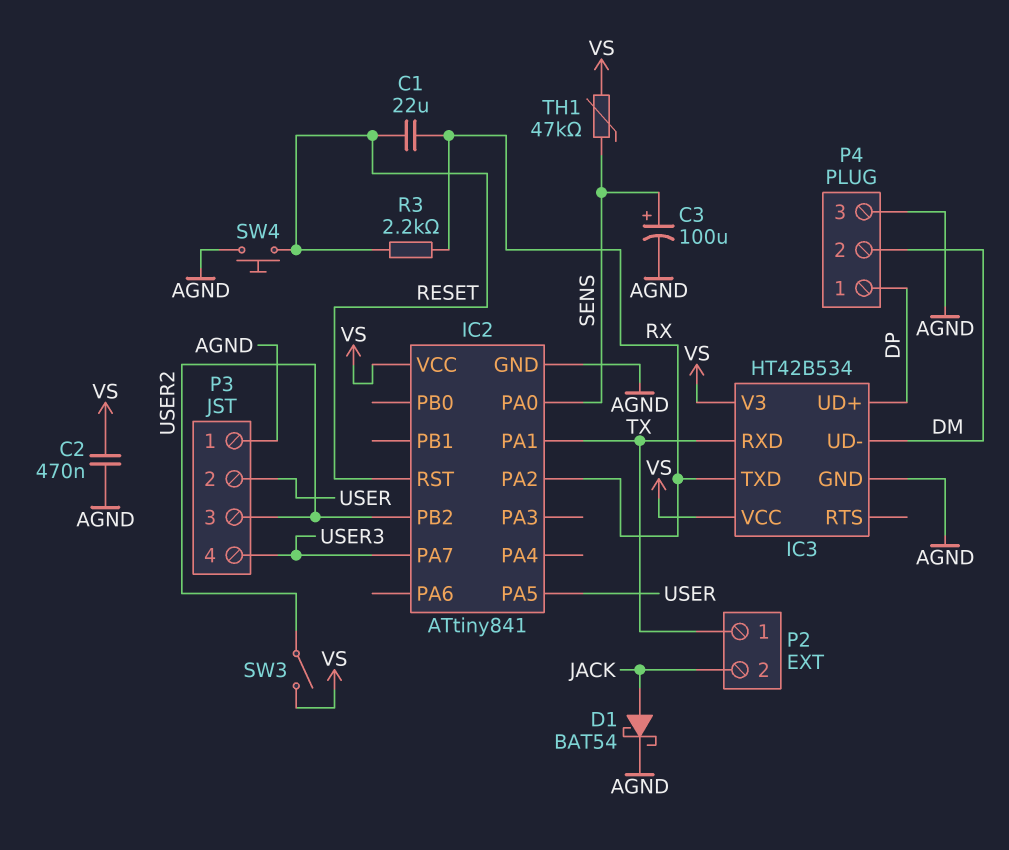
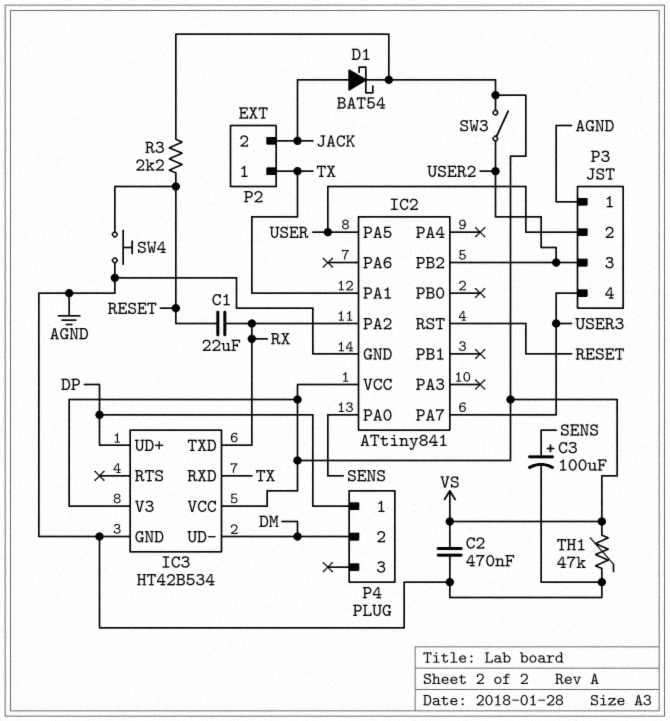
D1: schottky BAT54 (A JACK, K AGND) -> schottky BAT54 (A JACK, K VS)
P4 pin 3: AGND -> none
R3: 2.2k (RESET, RX) -> 2.2k (RESET, VS)
TH1: 47k (SENS, VS) -> 47k (AGND, VS)

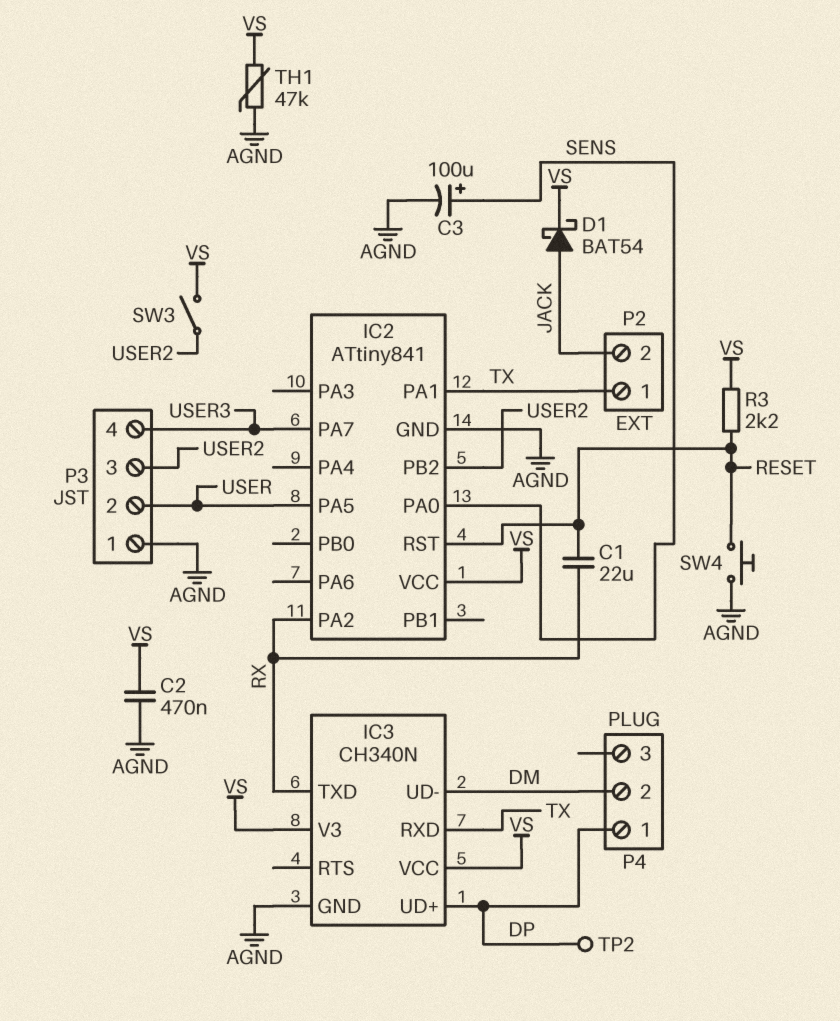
IC3: HT42B534 -> CH340N
TP2: none -> test point (DP)

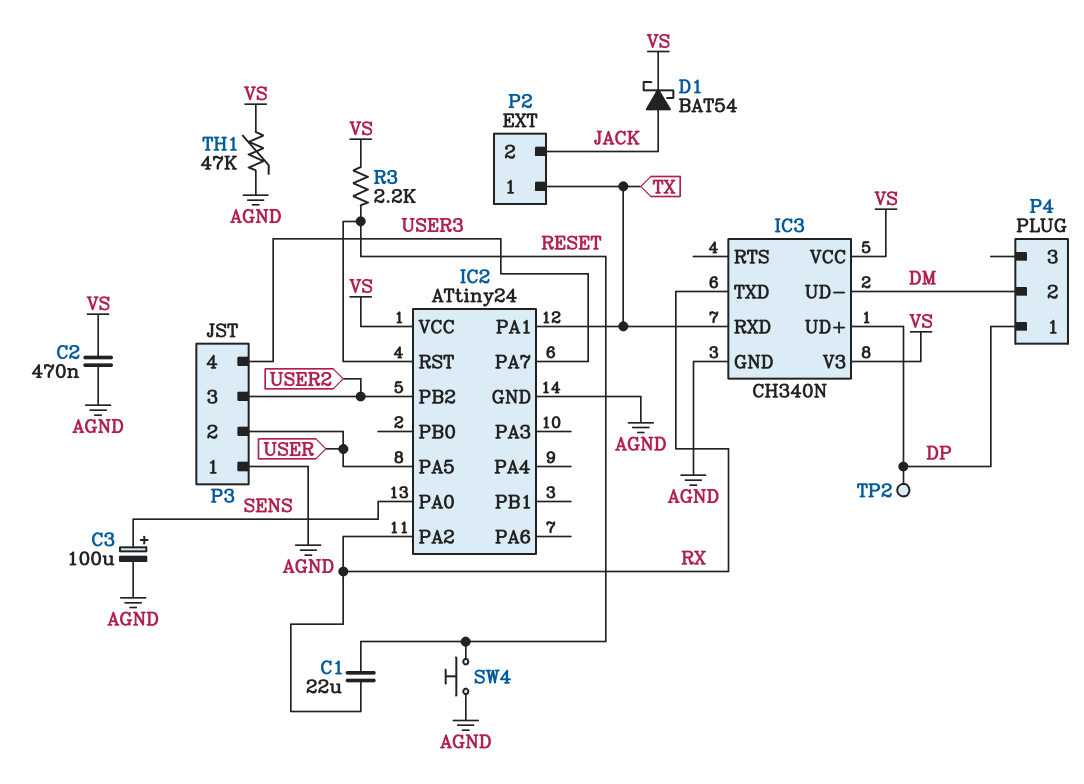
IC2: ATtiny841 -> ATtiny24
SW3: switch (USER2, VS) -> none

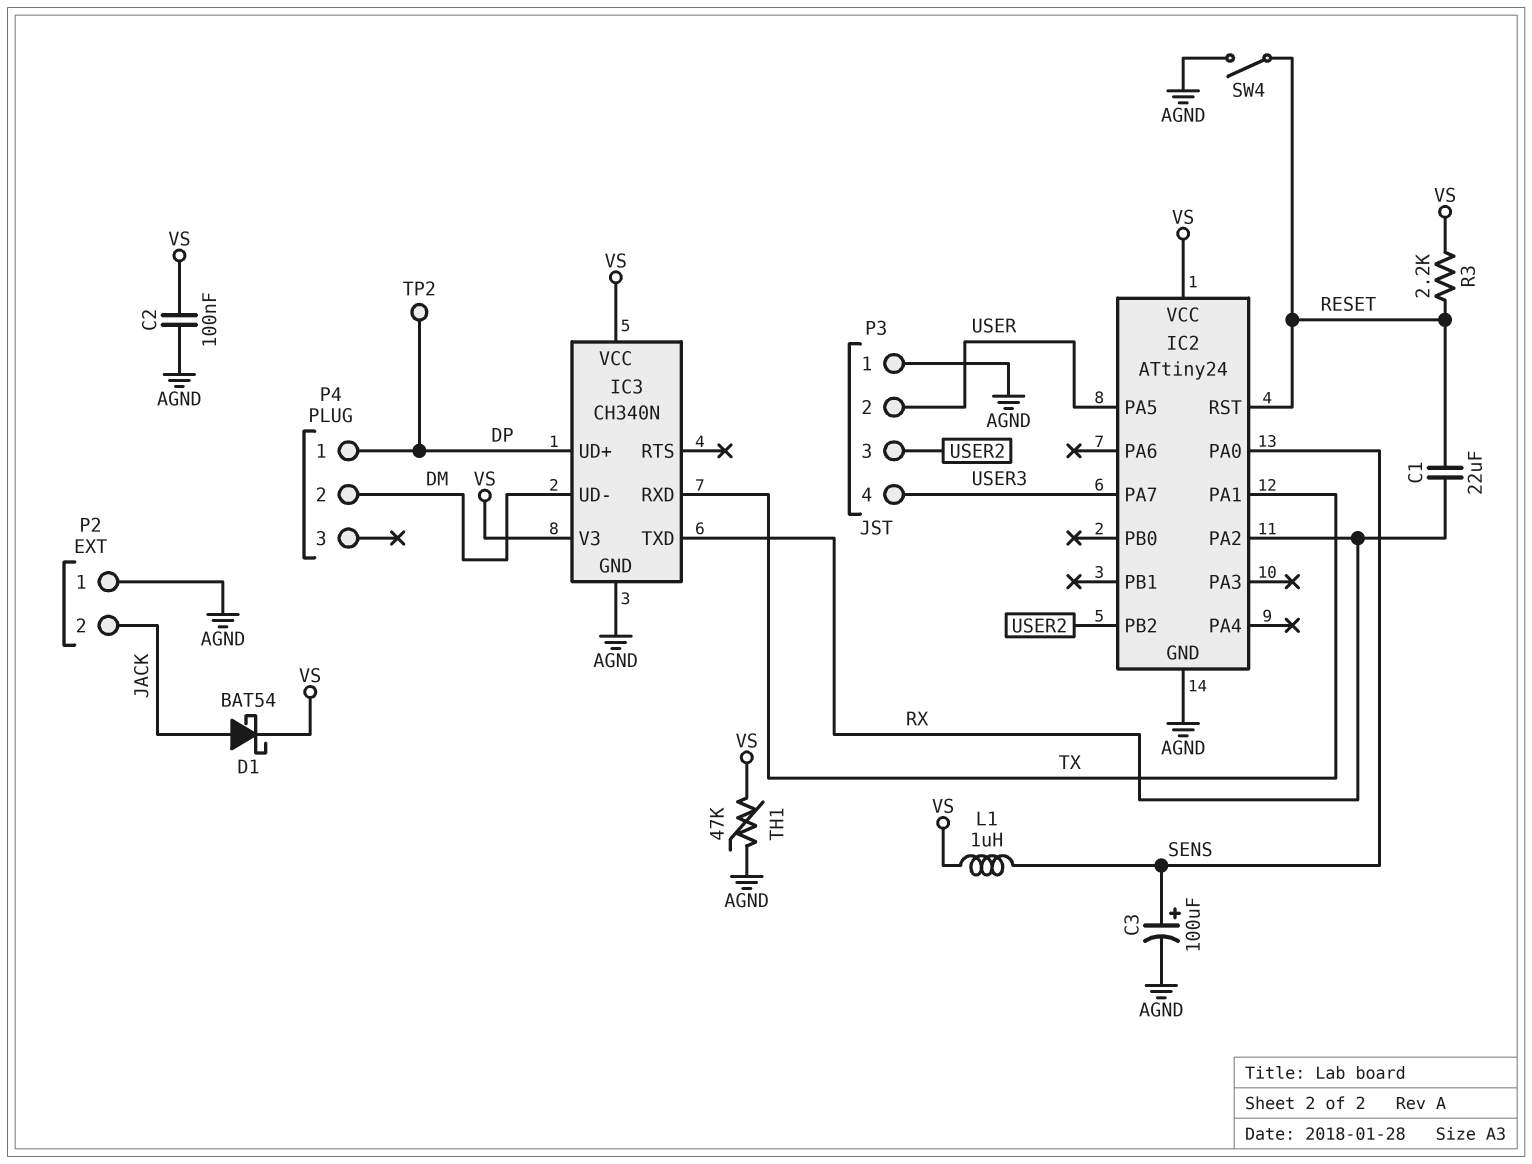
C2: 470nF (AGND, VS) -> 100nF (AGND, VS)
L1: none -> 1uH (SENS, VS)
P2 pin 1: TX -> AGND
SW4: button (AGND, RESET) -> switch (AGND, RESET)

